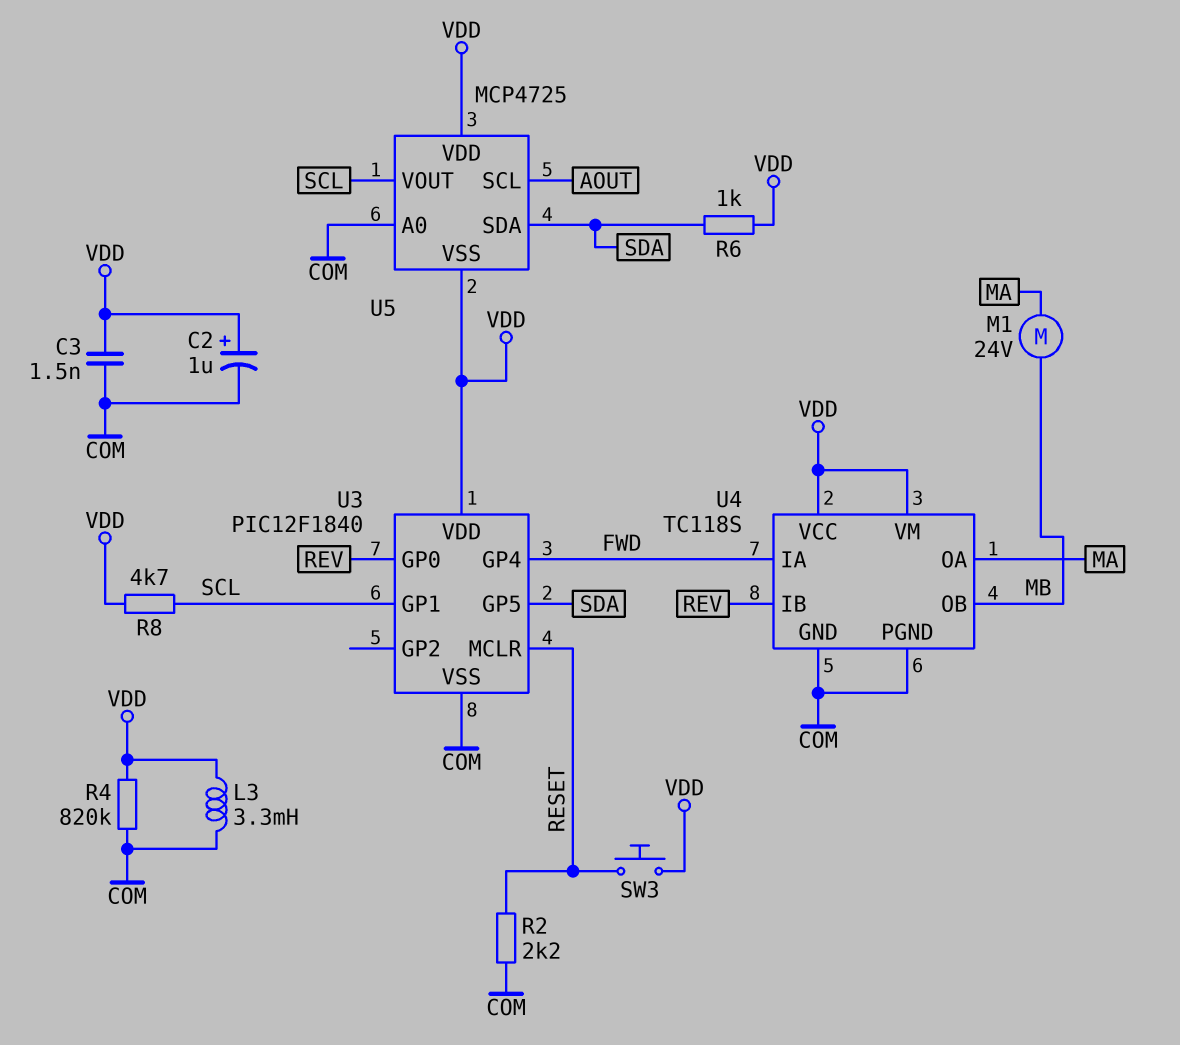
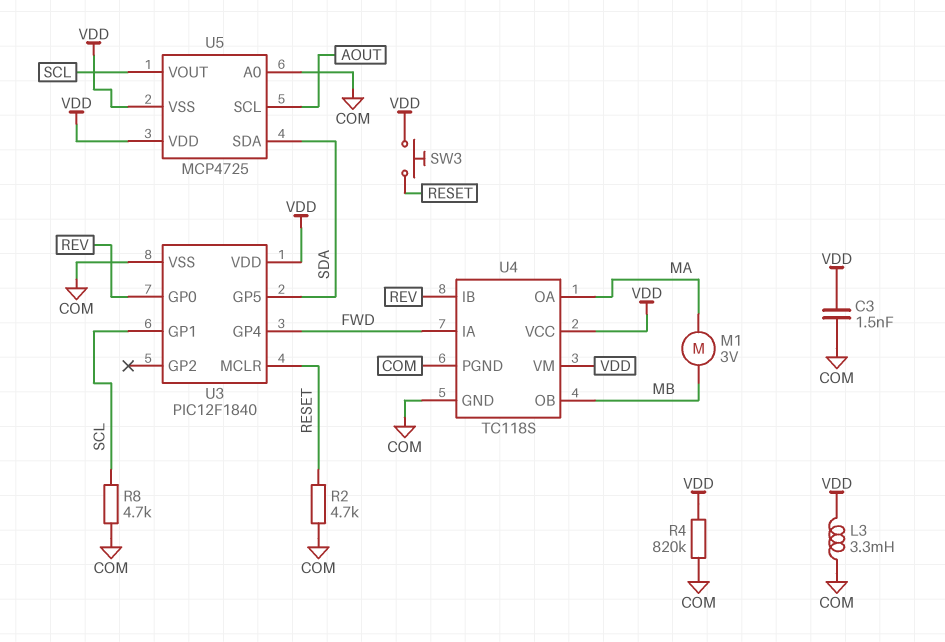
C2: 1uF (plus VDD, minus COM) -> none
M1: motor 24V (MA, MB) -> motor 3V (MA, MB)
R2: 2.2k (COM, RESET) -> 4.7k (COM, RESET)
R6: 1k (SDA, VDD) -> none
R8: 4.7k (SCL, VDD) -> 4.7k (COM, SCL)

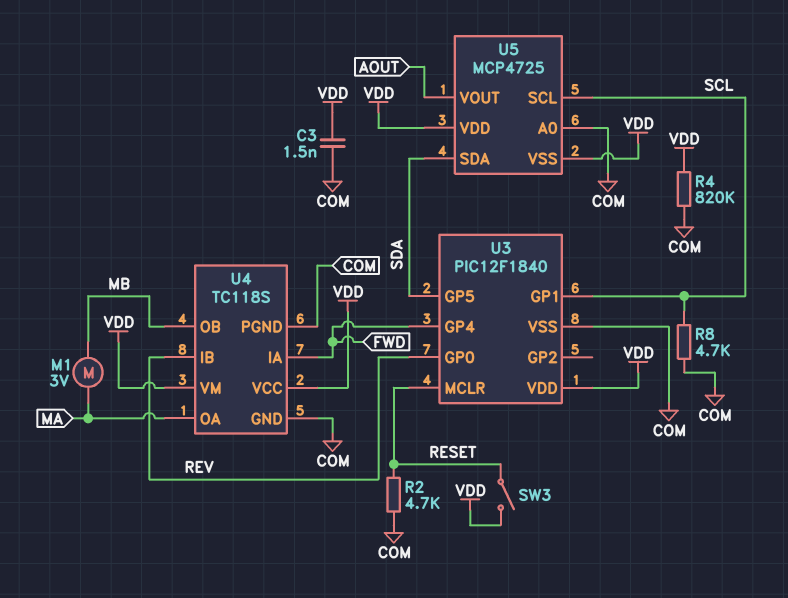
L3: 3.3mH (COM, VDD) -> none
SW3: button (RESET, VDD) -> switch (RESET, VDD)
U5 pin SCL: AOUT -> SCL
U5 pin VOUT: SCL -> AOUT

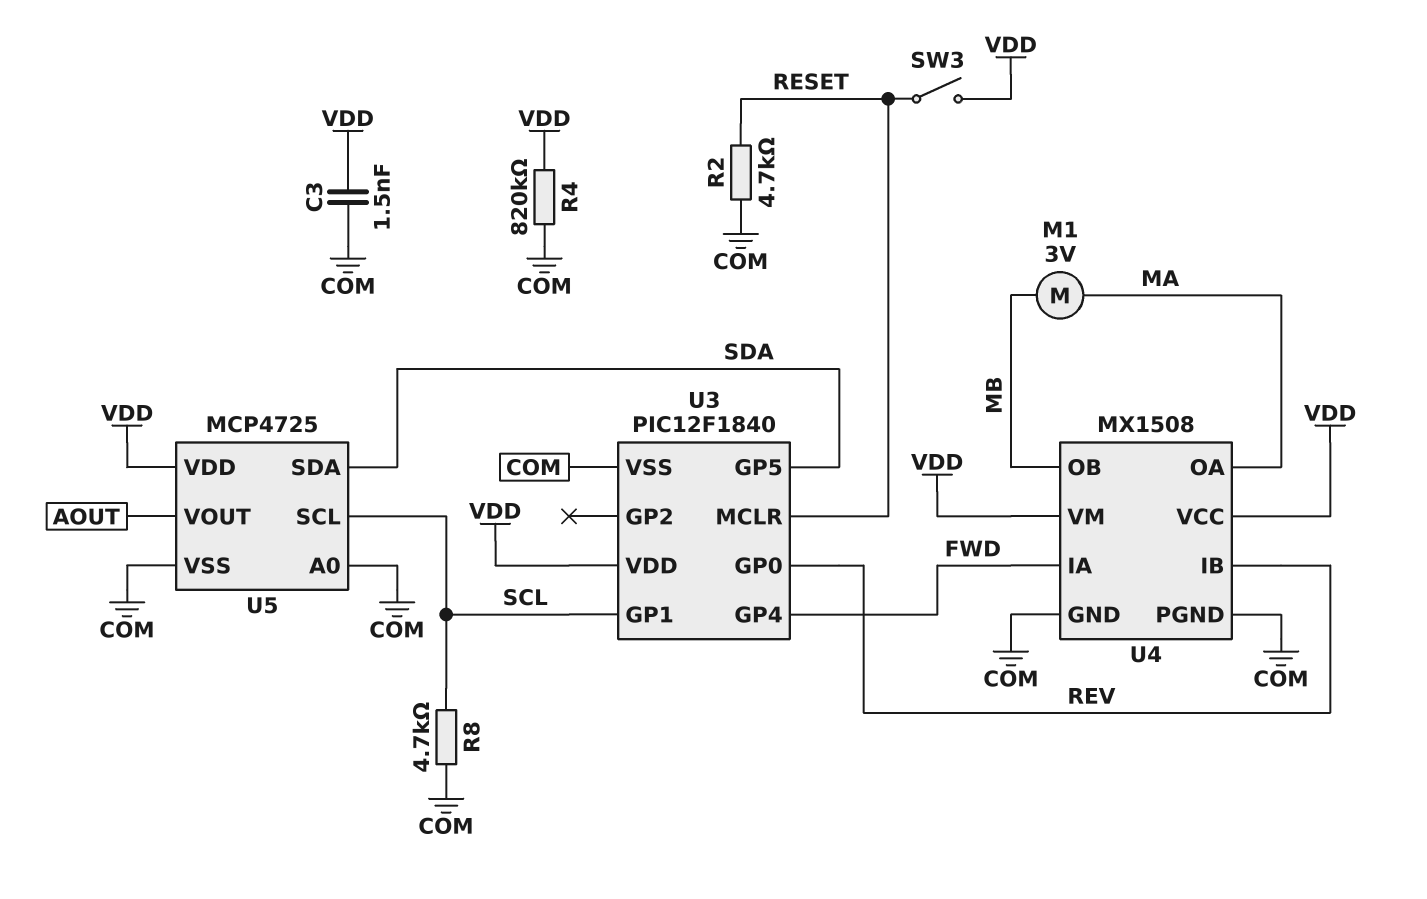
U4: TC118S -> MX1508
U5 pin VSS: VDD -> COM

